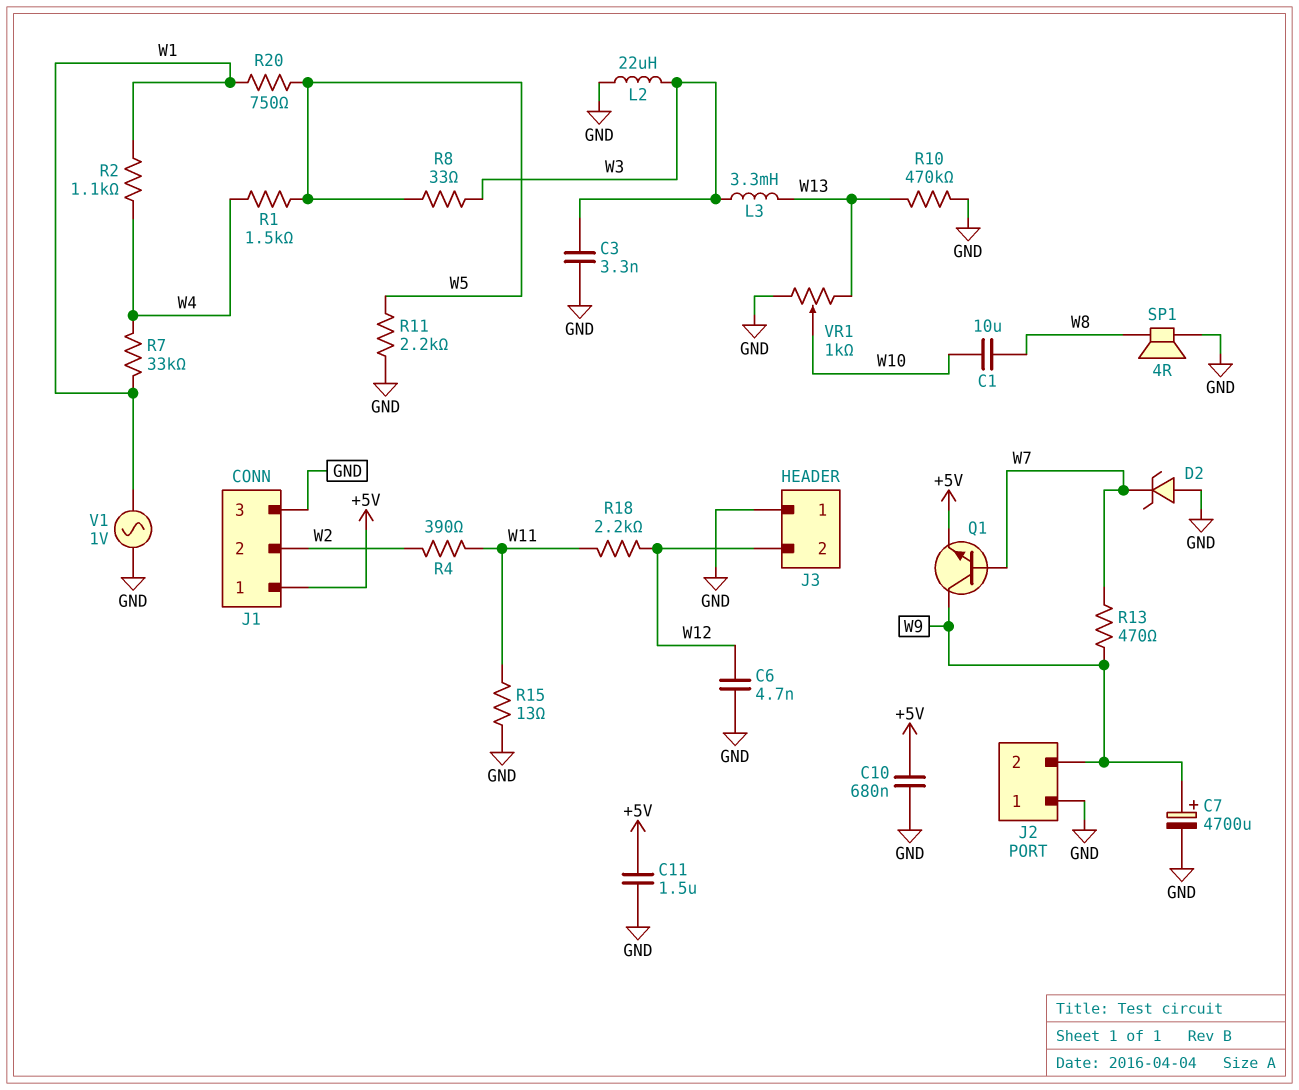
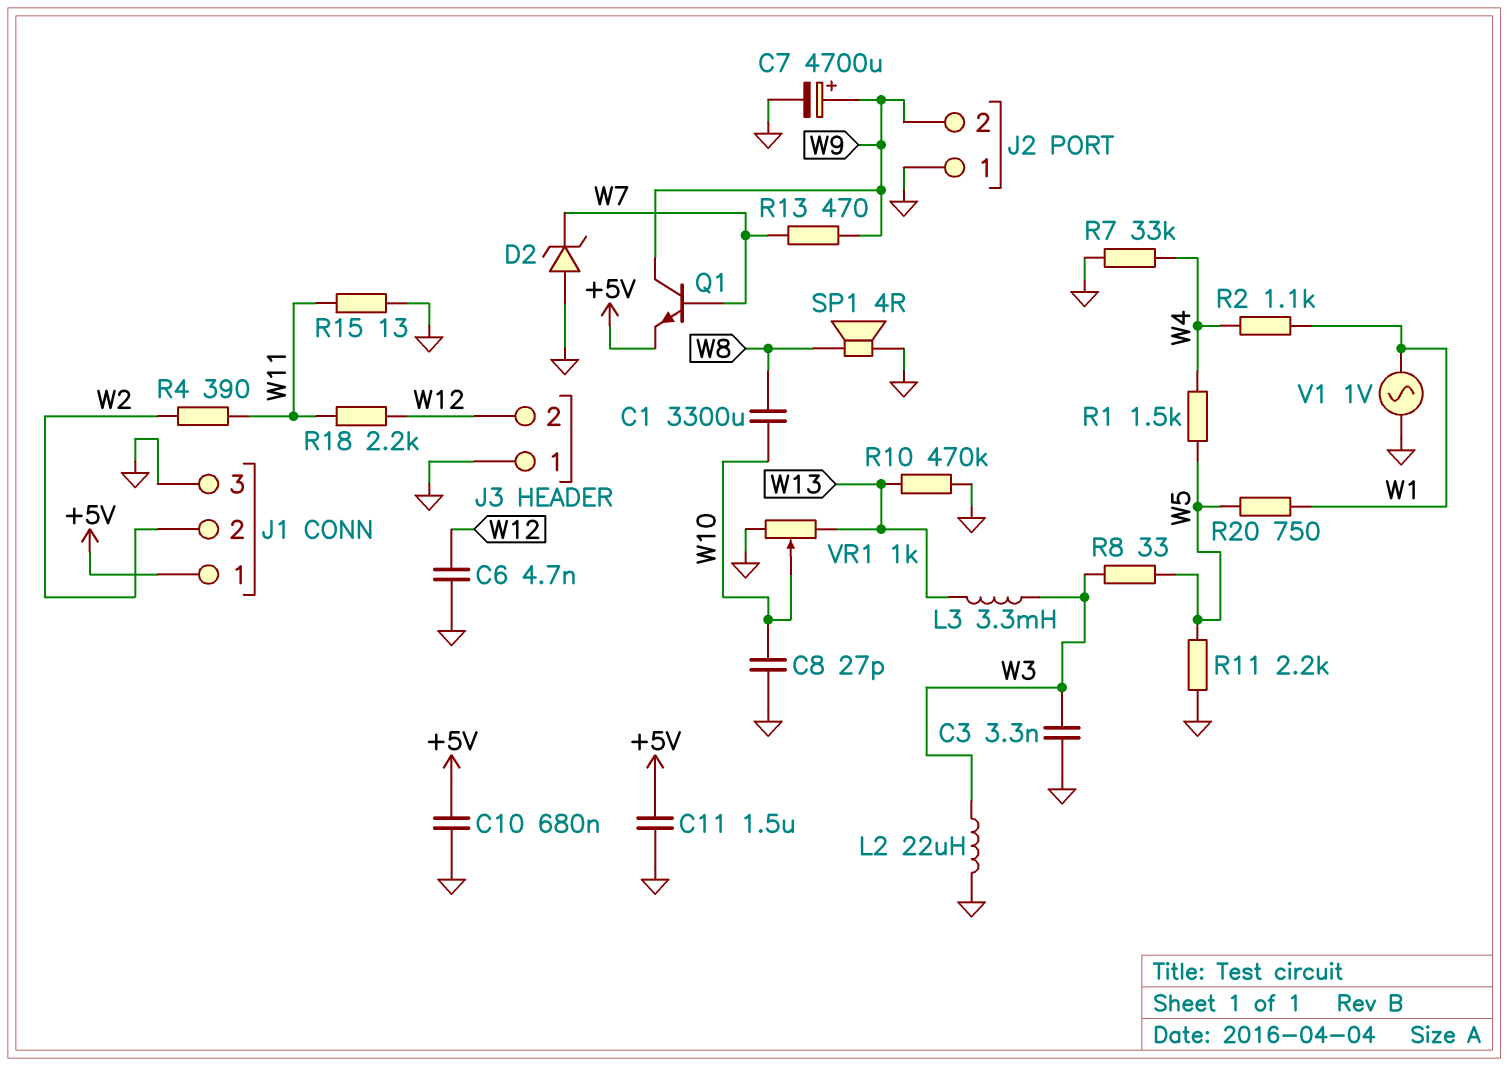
C1: 10uF (W8, W10) -> 3300uF (W8, W10)
C8: none -> 27pF (GND, W10)
R7: 33k (W1, W4) -> 33k (GND, W4)

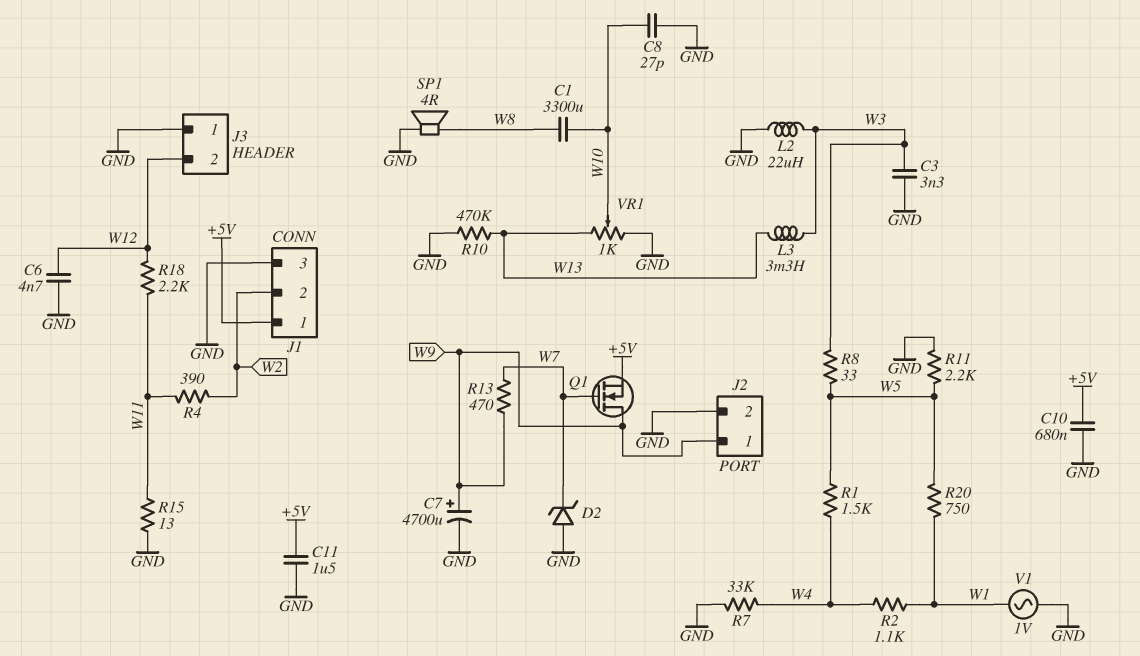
J2 pin 1: GND -> W9
J2 pin 2: W9 -> GND
Q1: NPN (B W7, C W9, E +5V) -> NMOS (G W7, D W9, S +5V)

